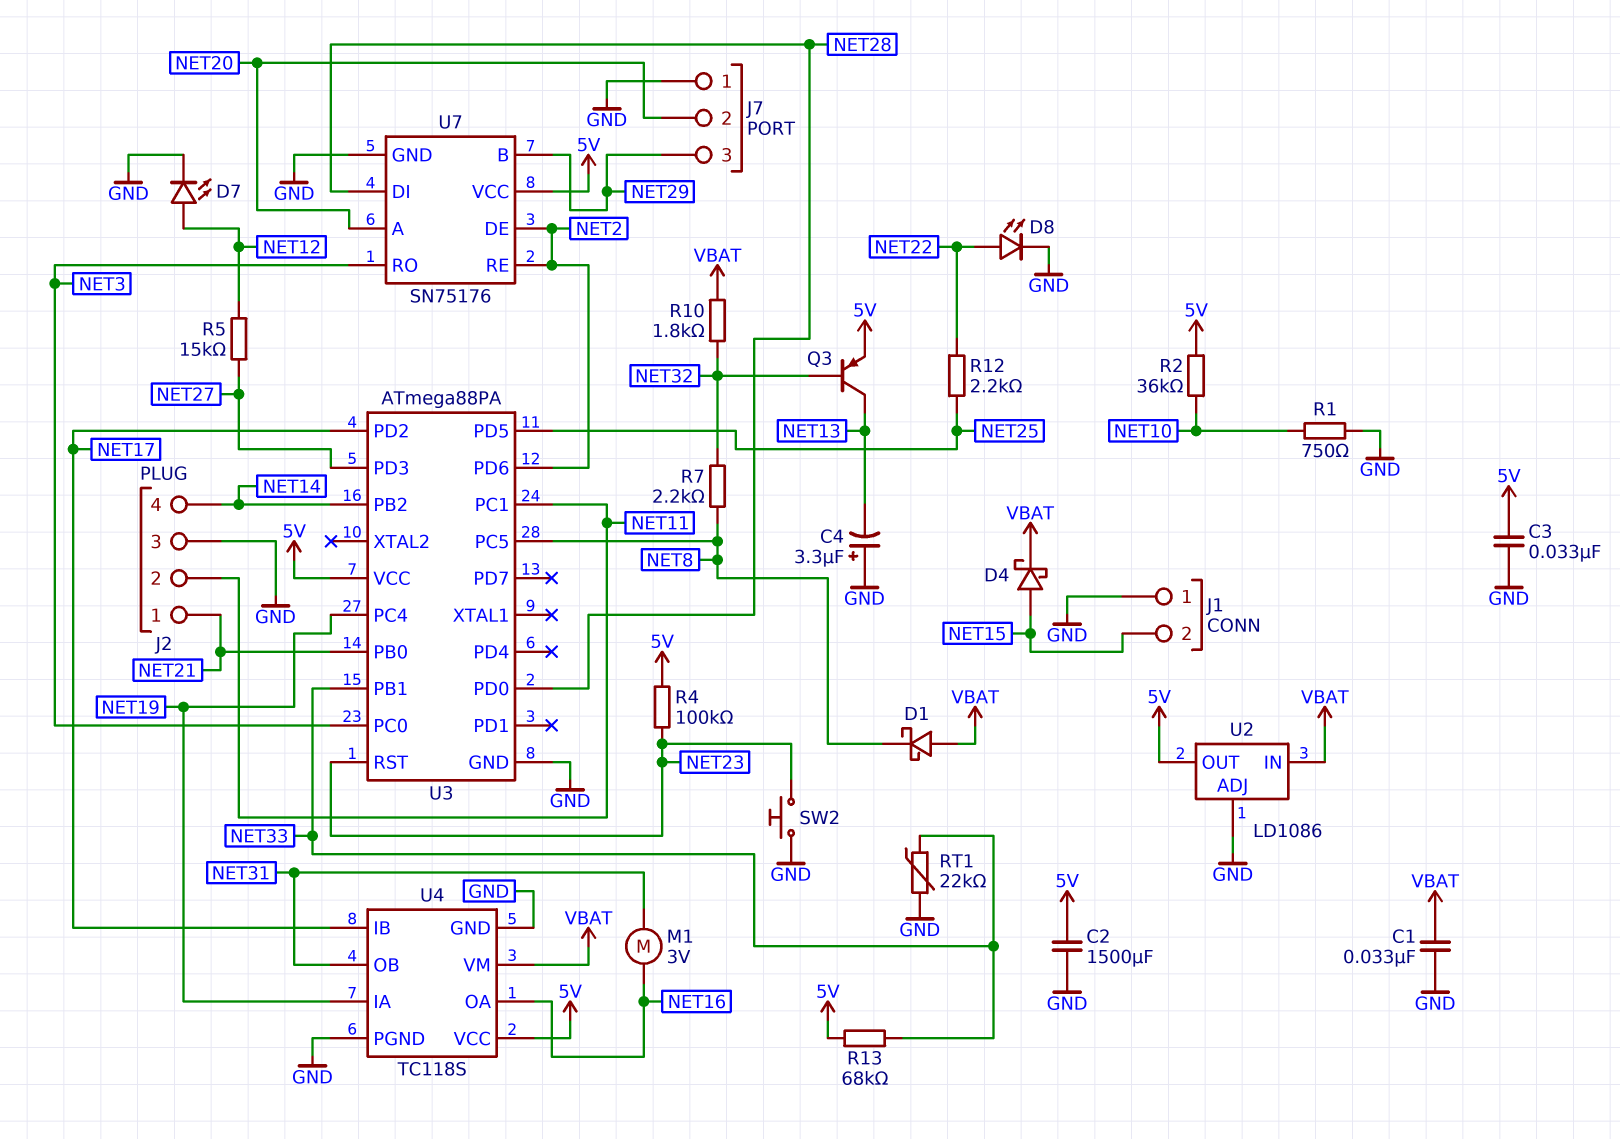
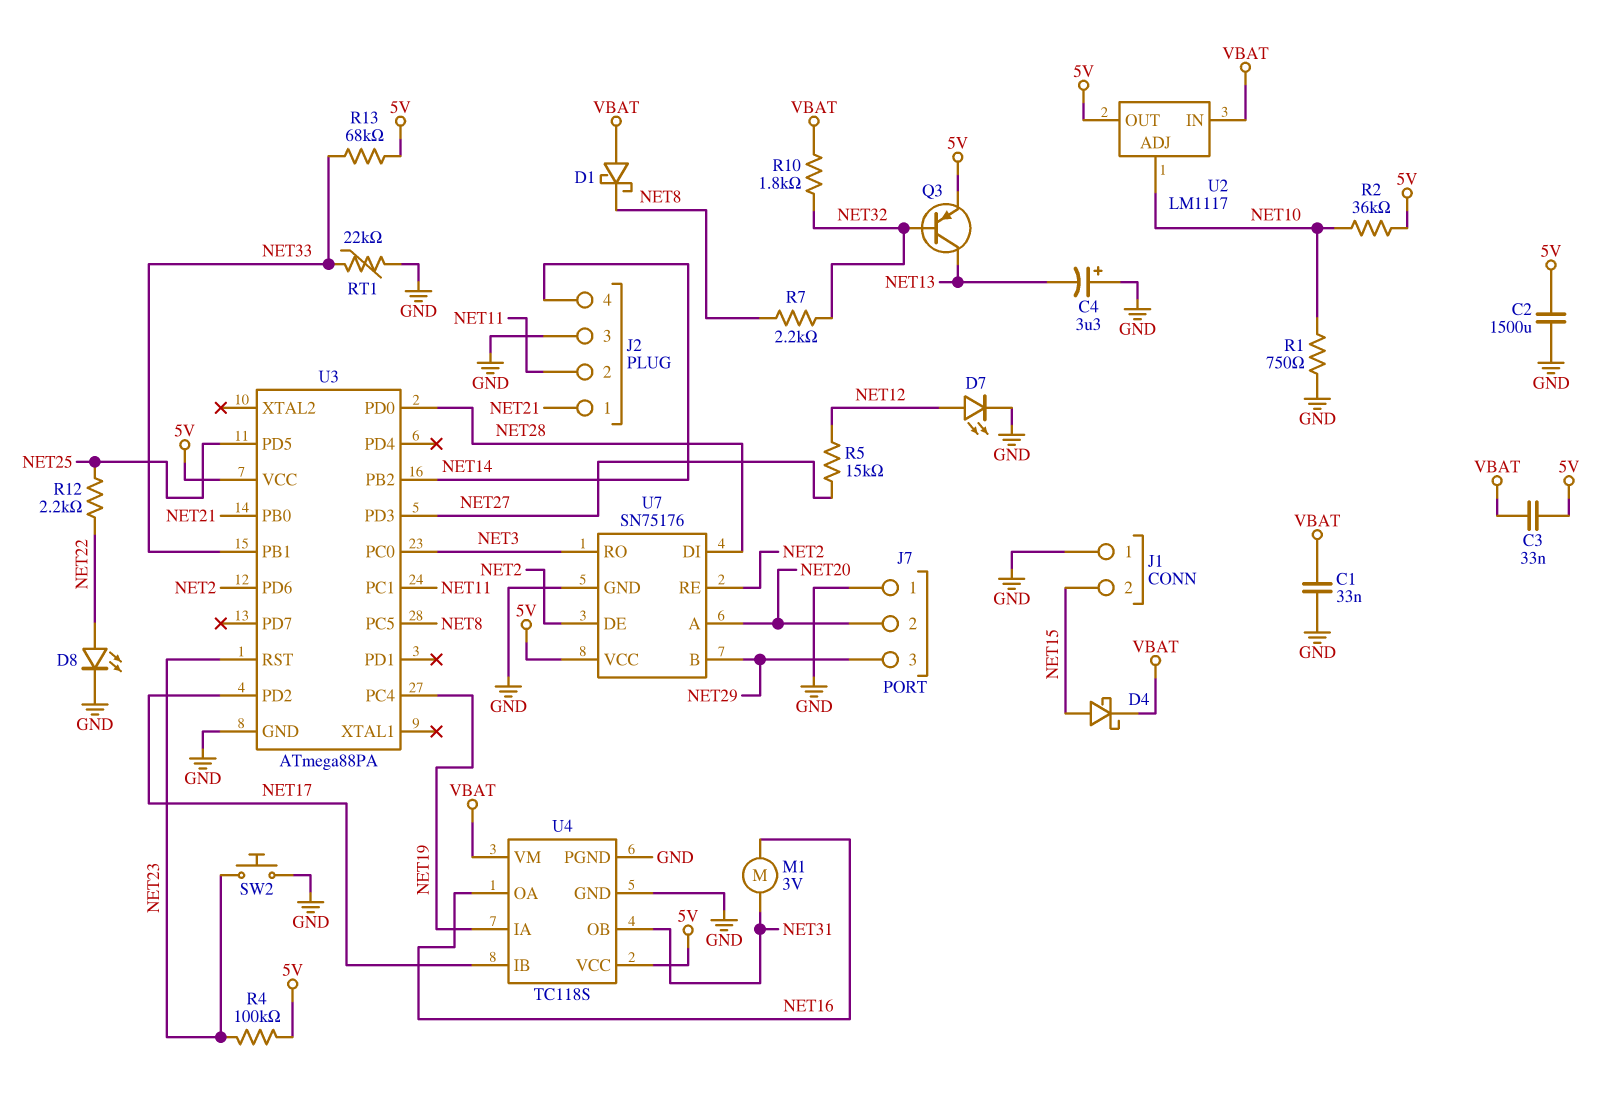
C3: 33nF (5V, GND) -> 33nF (5V, VBAT)
U2: LD1086 -> LM1117
U2 pin ADJ: GND -> NET10

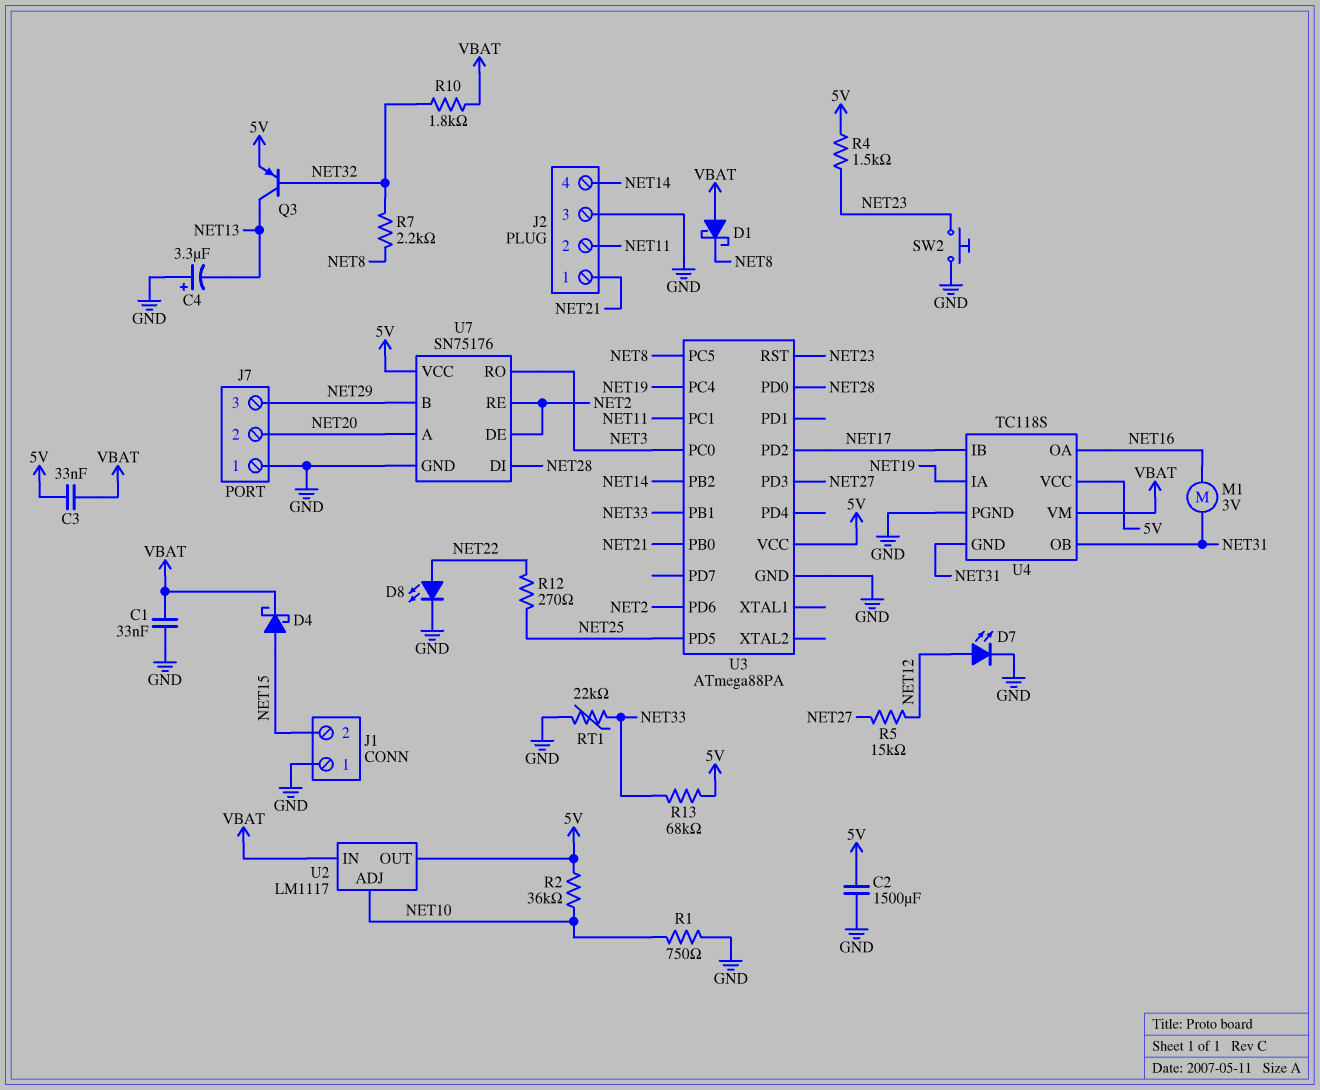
R4: 100k (5V, NET23) -> 1.5k (5V, NET23)
R12: 2.2k (NET22, NET25) -> 270 (NET22, NET25)
U4 pin GND: GND -> NET31

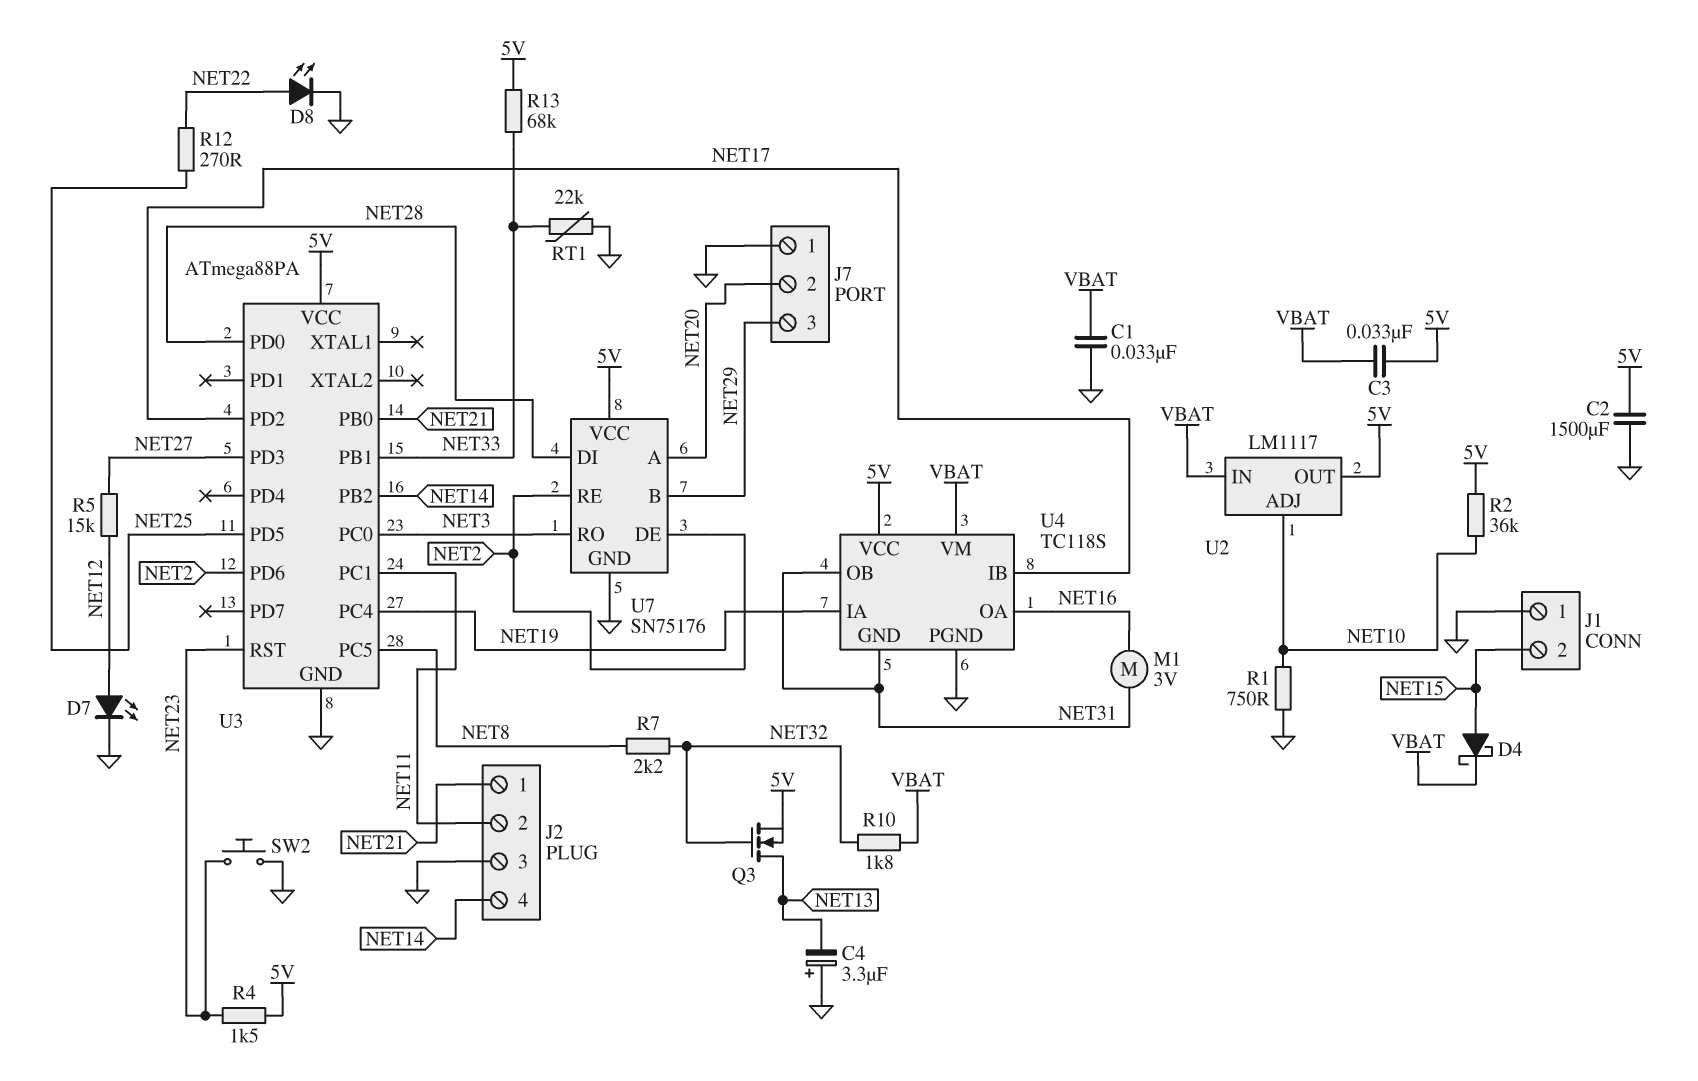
D1: schottky (A VBAT, K NET8) -> none
Q3: PNP (B NET32, C NET13, E 5V) -> NMOS (G NET32, D NET13, S 5V)

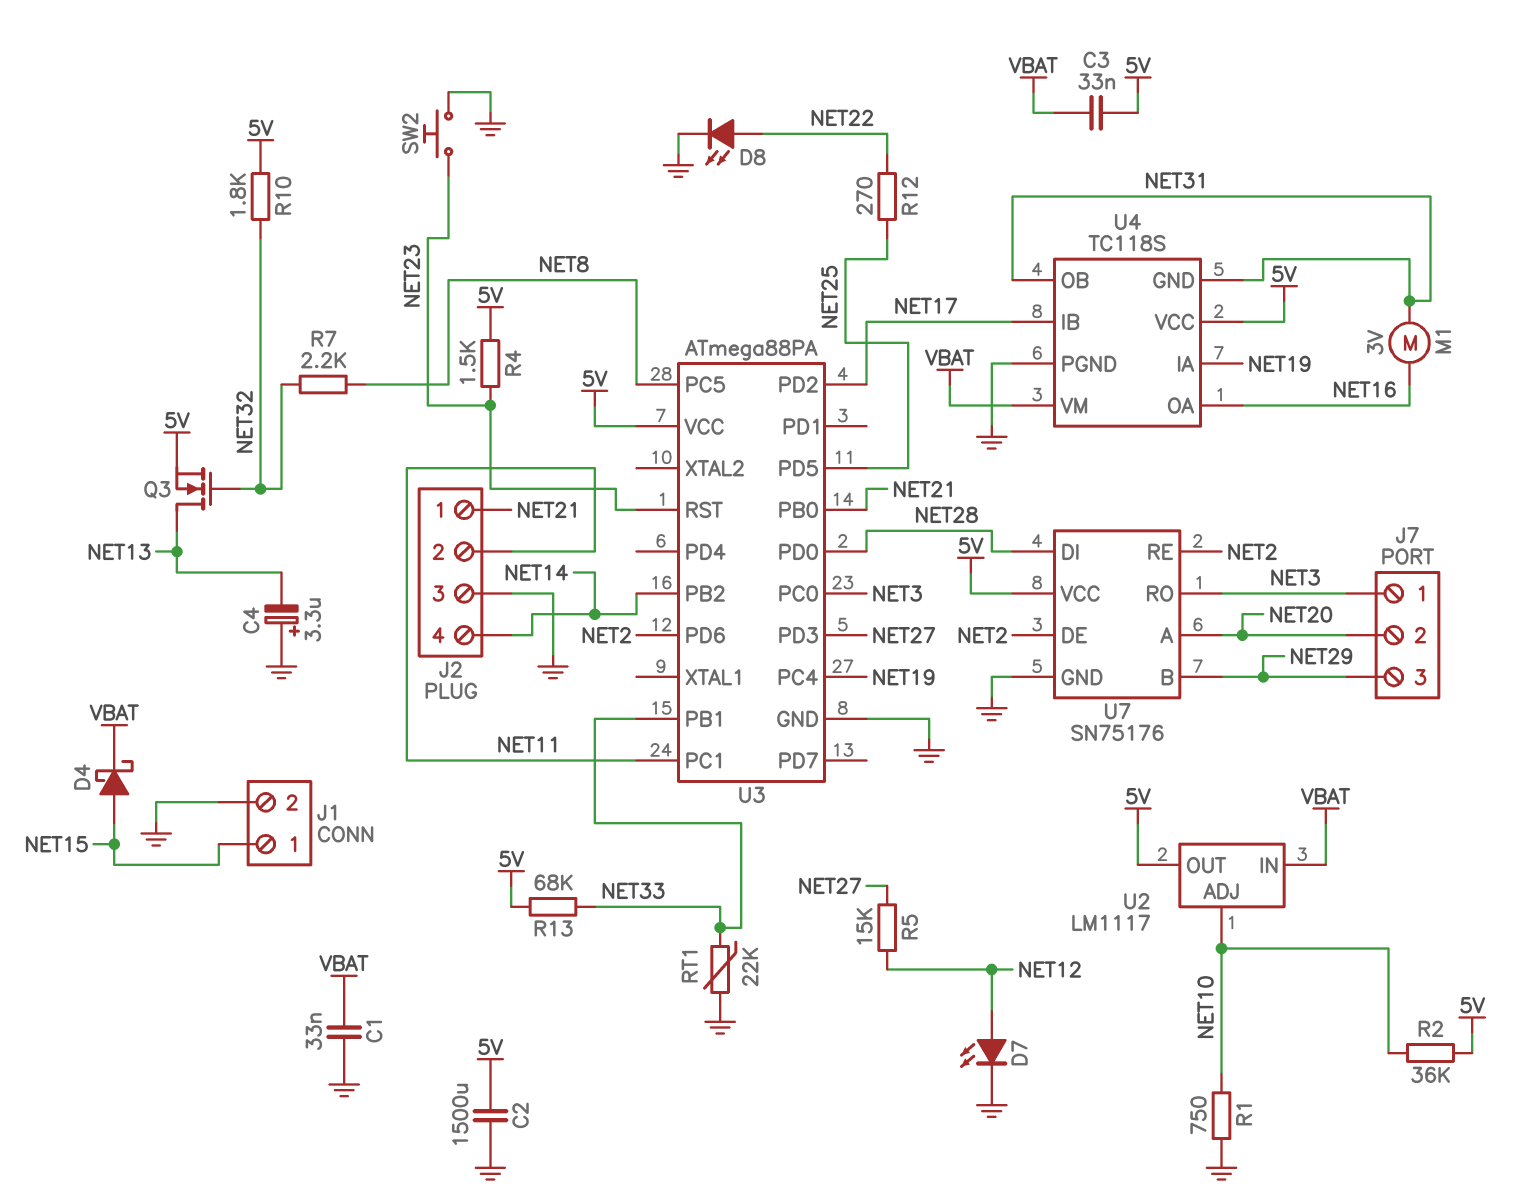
J1 pin 1: GND -> NET15
J1 pin 2: NET15 -> GND
J7 pin 1: GND -> NET3
R10: 1.8k (NET32, VBAT) -> 1.8k (5V, NET32)

